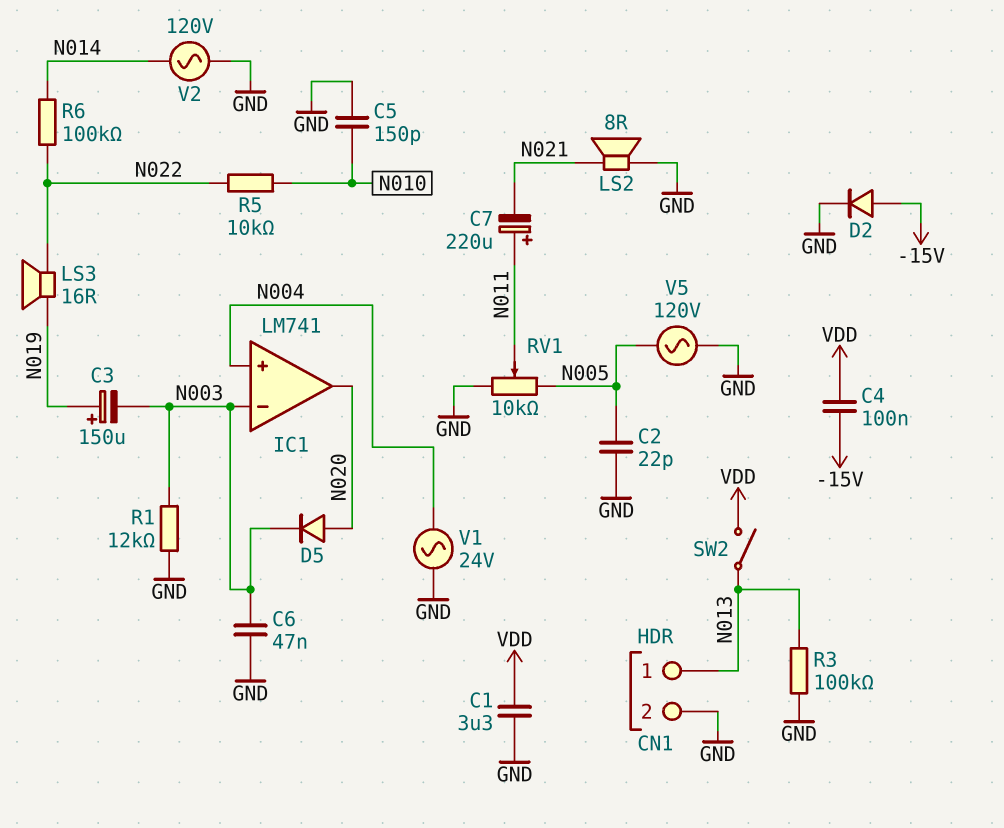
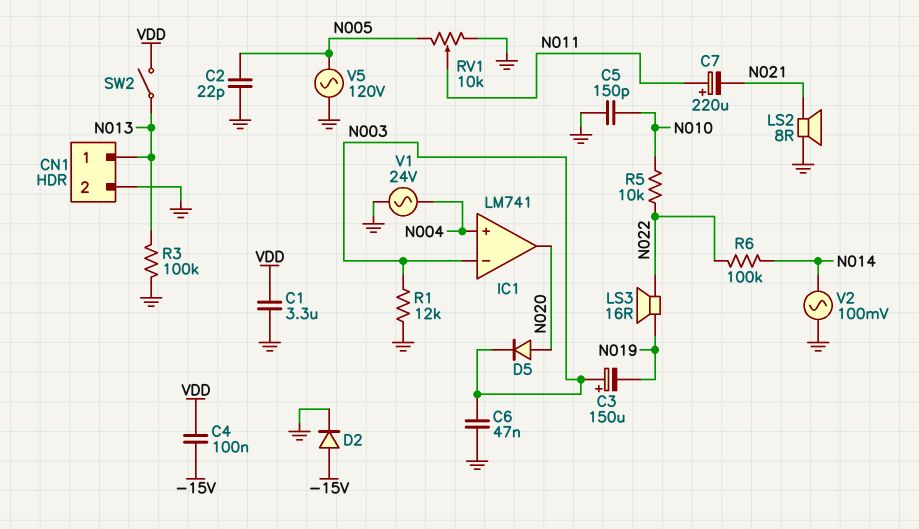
C3: 150uF (plus N019, minus N003) -> 150uF (plus N003, minus N019)
V2: AC 120V (GND, N014) -> AC 100mV (GND, N014)

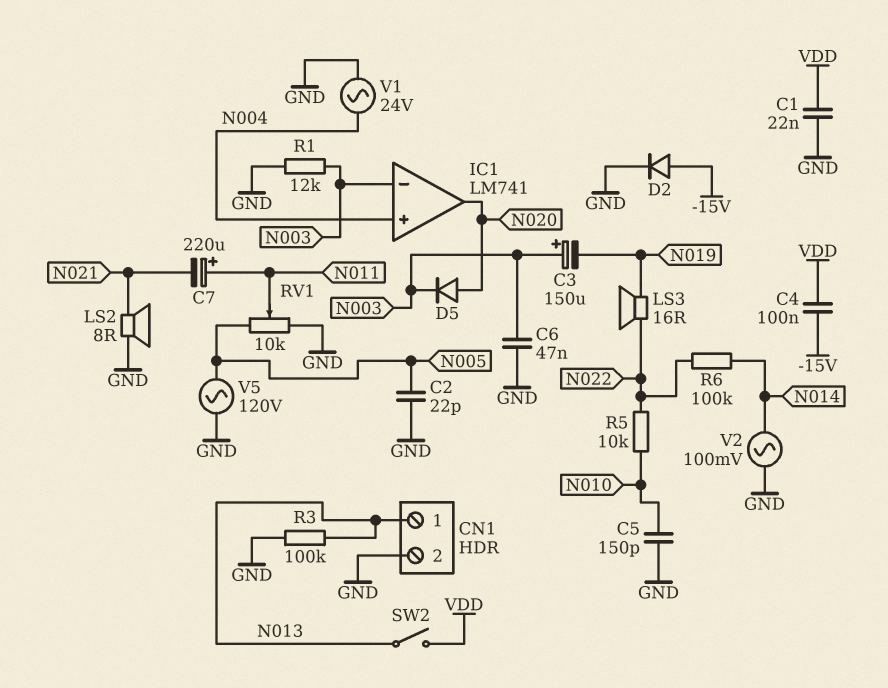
C1: 3.3uF (GND, VDD) -> 22nF (GND, VDD)

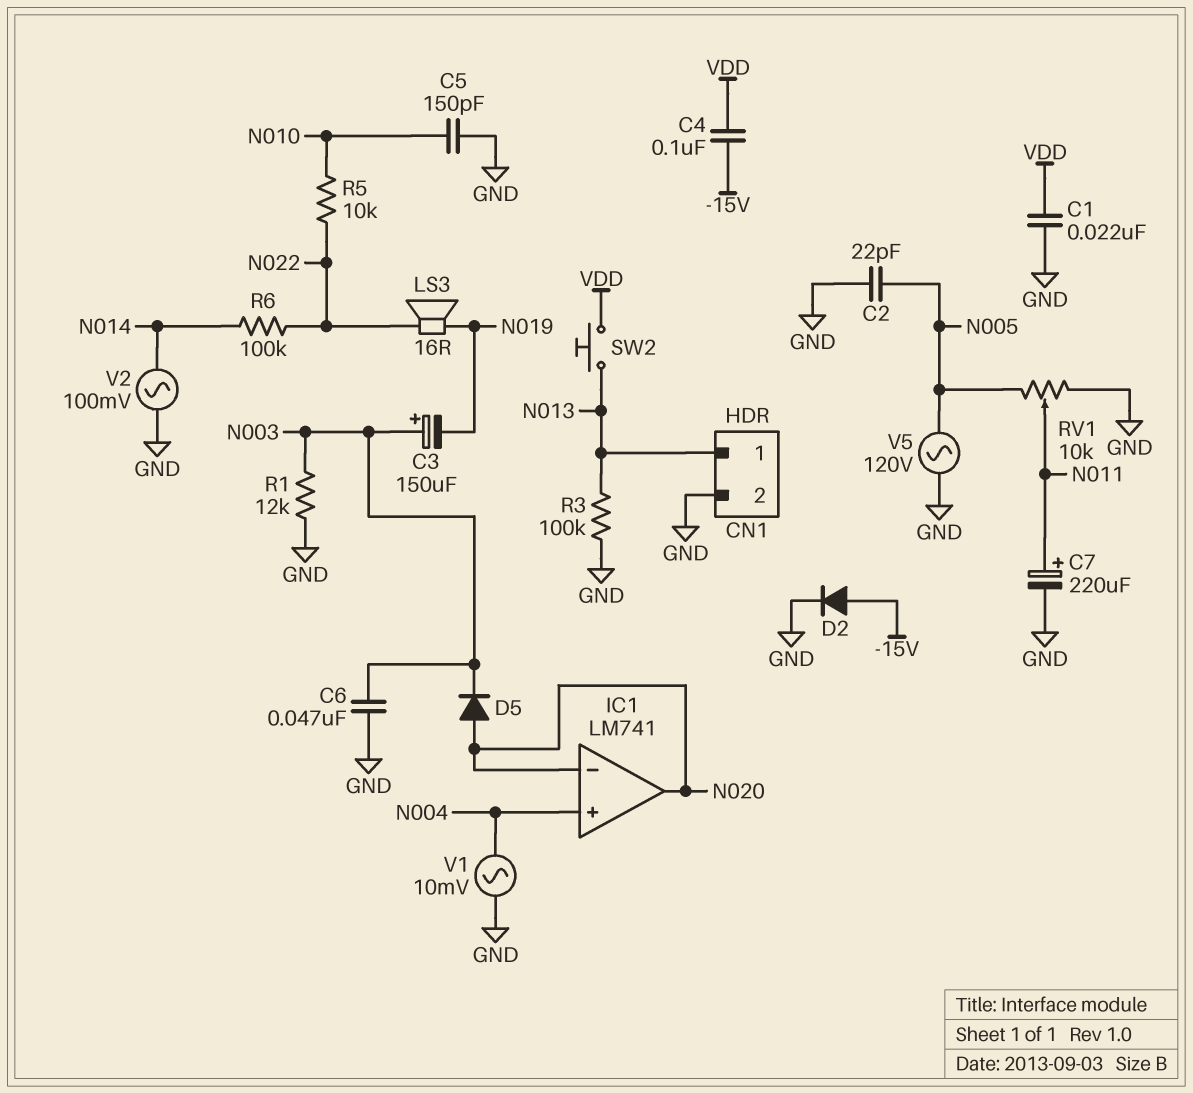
C7: 220uF (plus N011, minus N021) -> 220uF (plus N011, minus GND)
IC1 pin in-: N003 -> N020
LS2: speaker 8R (GND, N021) -> none
SW2: switch (N013, VDD) -> button (N013, VDD)
V1: AC 24V (GND, N004) -> AC 10mV (GND, N004)

